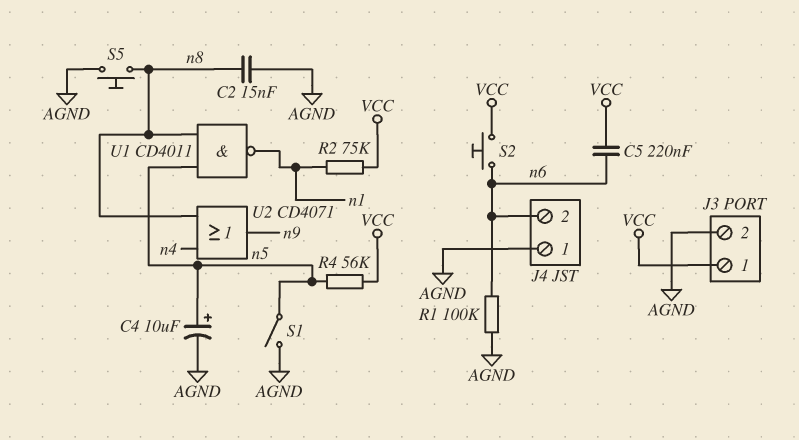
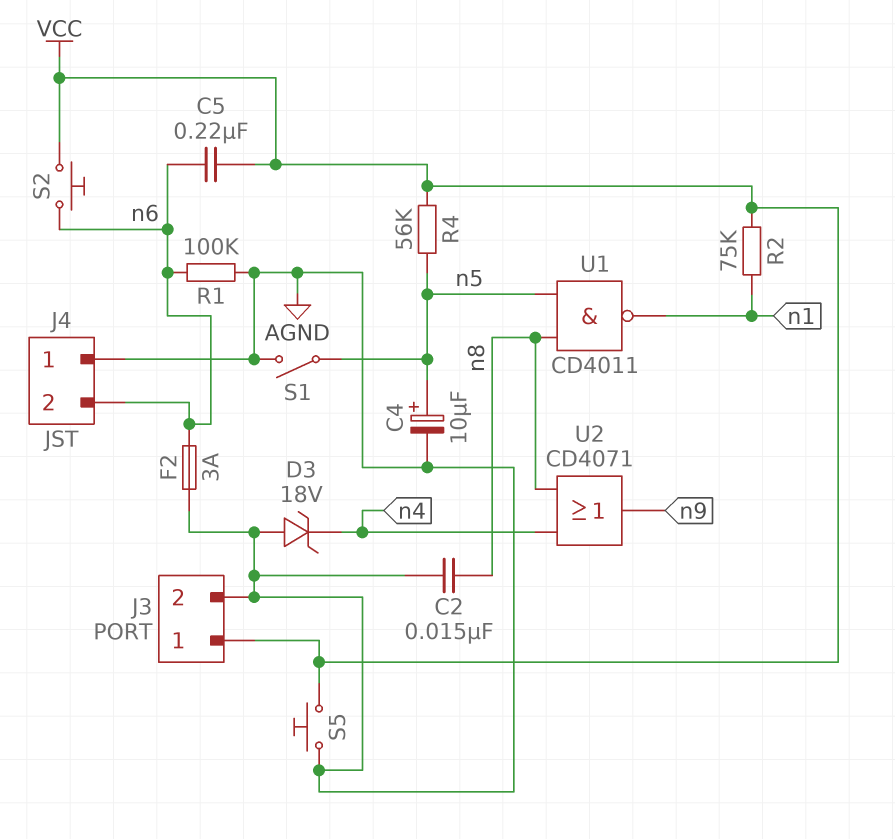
D3: none -> zener 18V (A AGND, K n4)
F2: none -> 3A (AGND, n6)
S5: button (AGND, n8) -> button (AGND, VCC)

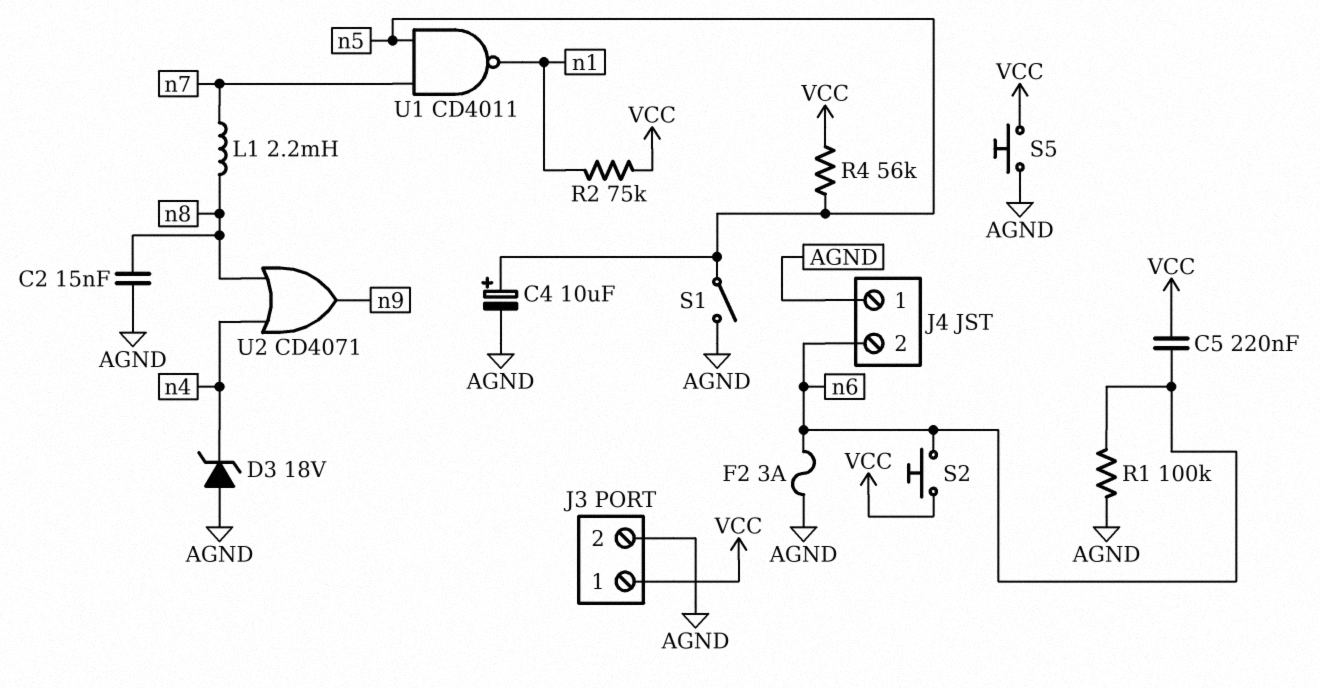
L1: none -> 2.2mH (n7, n8)
U1: NAND CD4011 (in n5, in n8, out n1) -> NAND CD4011 (in n5, in n7, out n1)

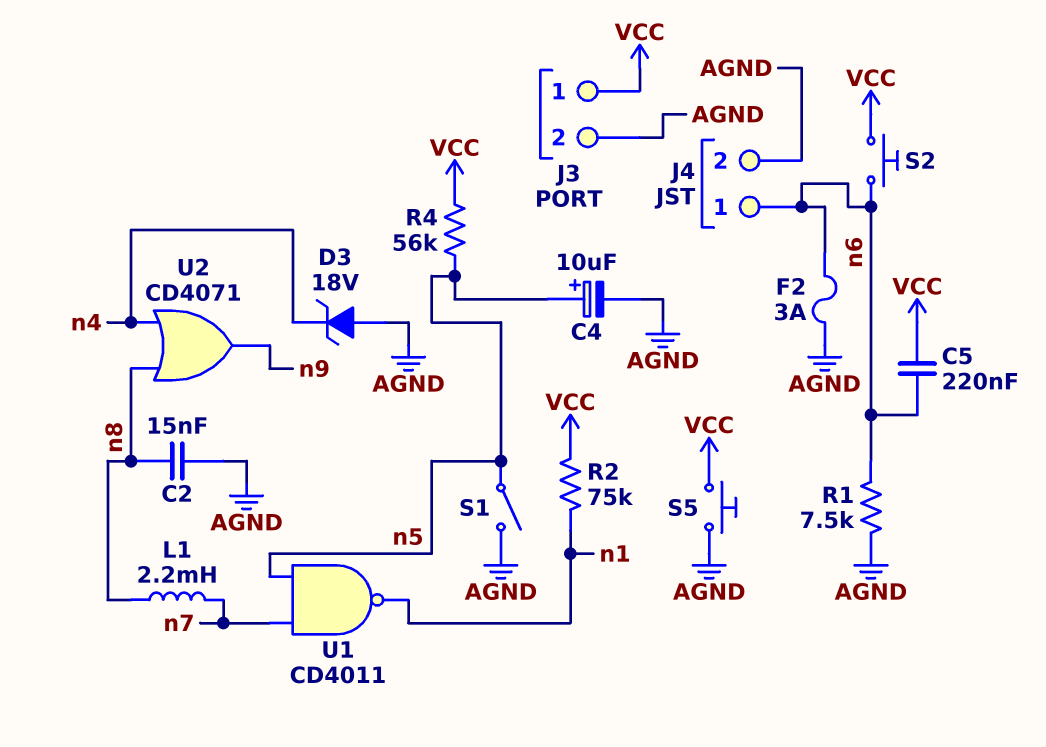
J4 pin 1: AGND -> n6
J4 pin 2: n6 -> AGND
R1: 100k (AGND, n6) -> 7.5k (AGND, n6)

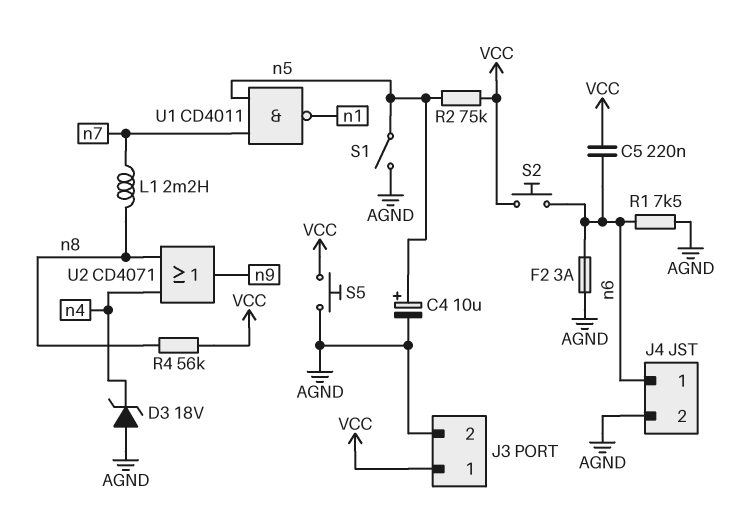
C2: 15nF (AGND, n8) -> none
R2: 75k (VCC, n1) -> 75k (VCC, n5)
R4: 56k (VCC, n5) -> 56k (VCC, n8)

